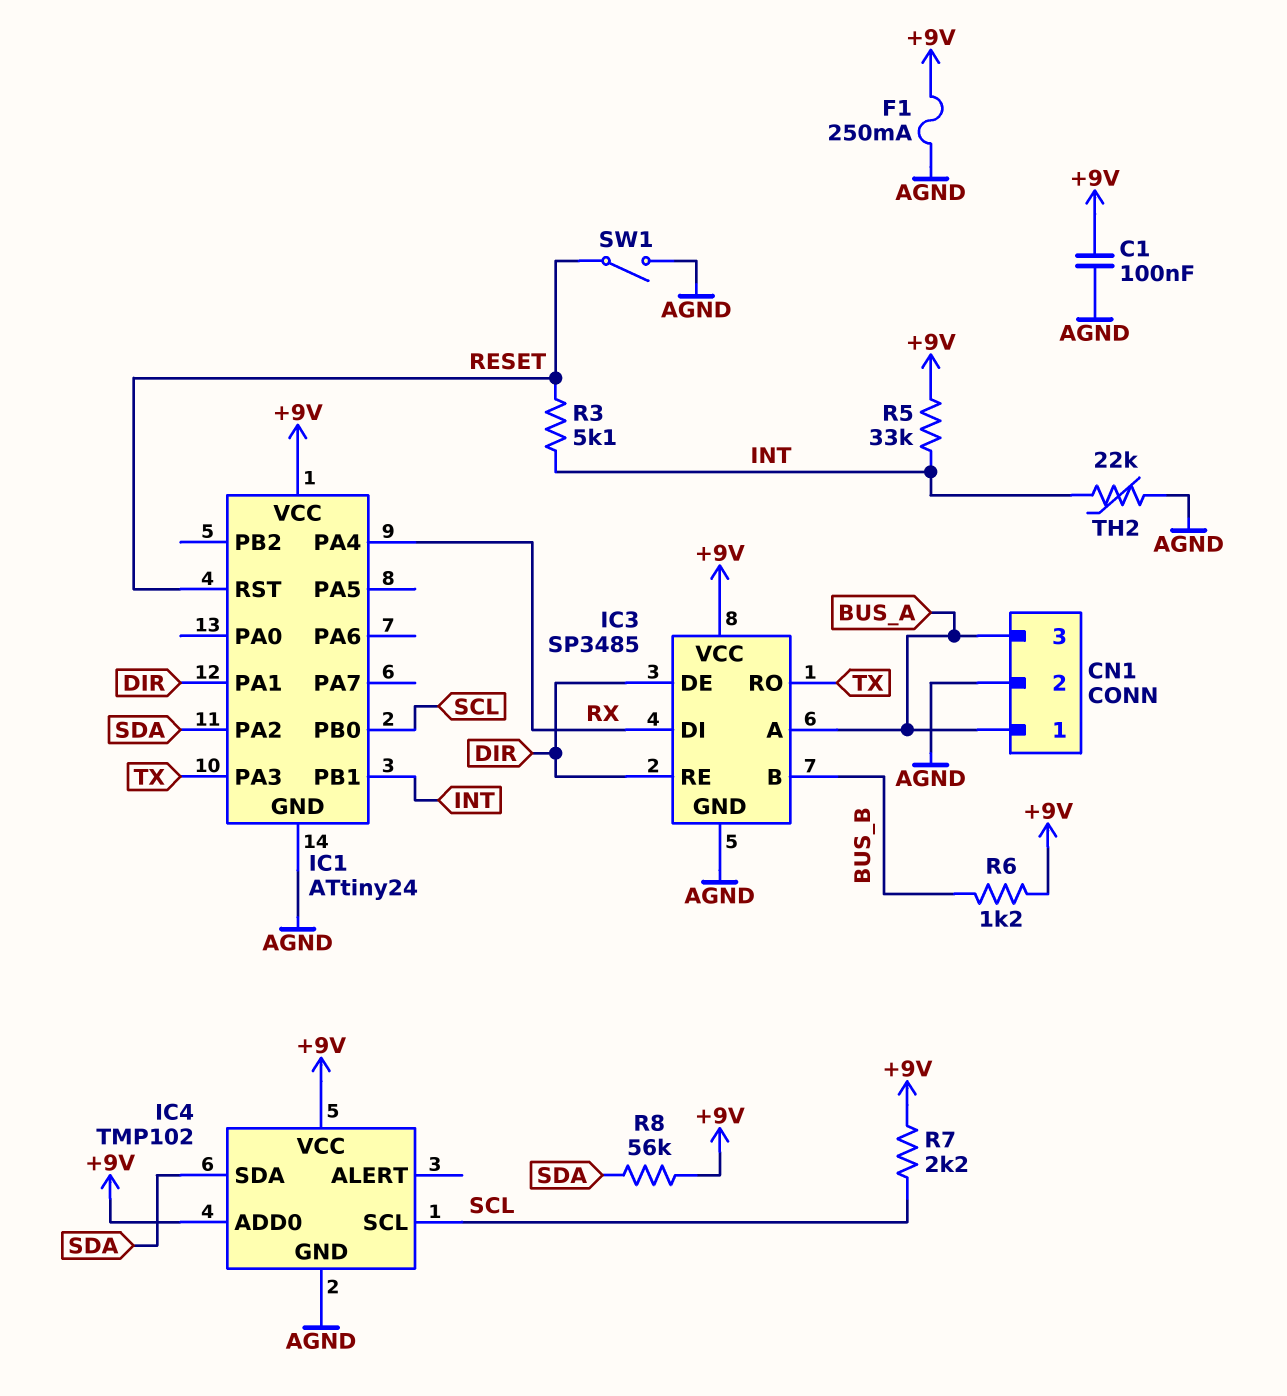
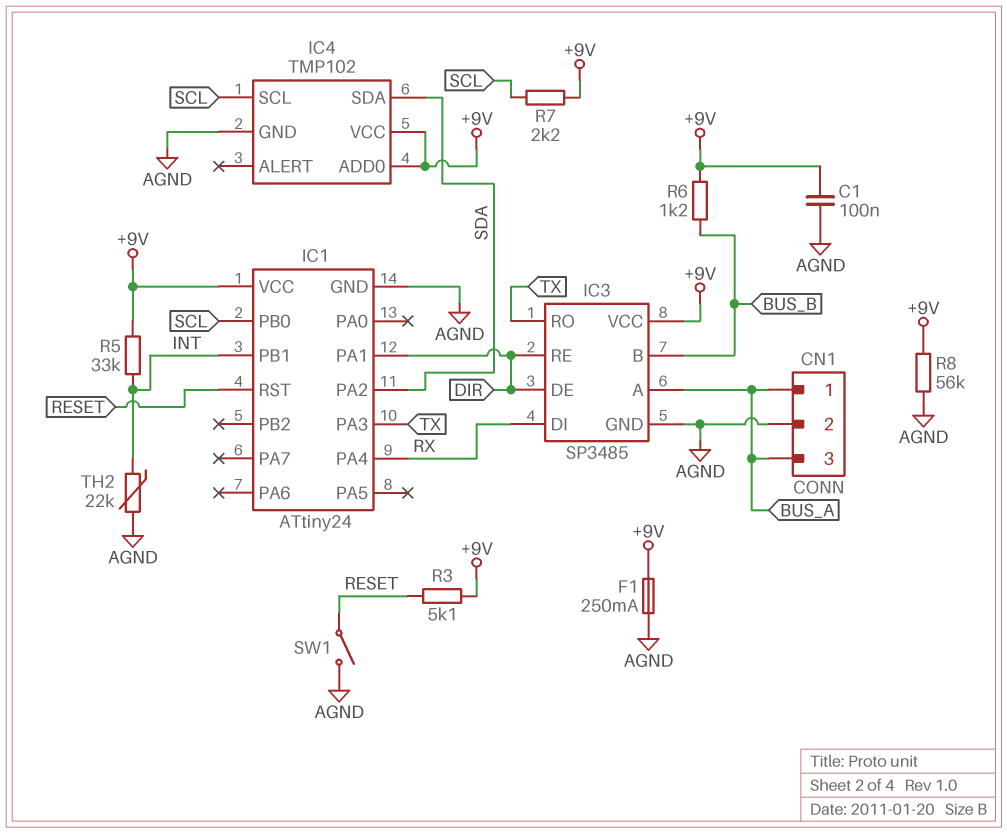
R3: 5.1k (INT, RESET) -> 5.1k (+9V, RESET)
R8: 56k (+9V, SDA) -> 56k (+9V, AGND)

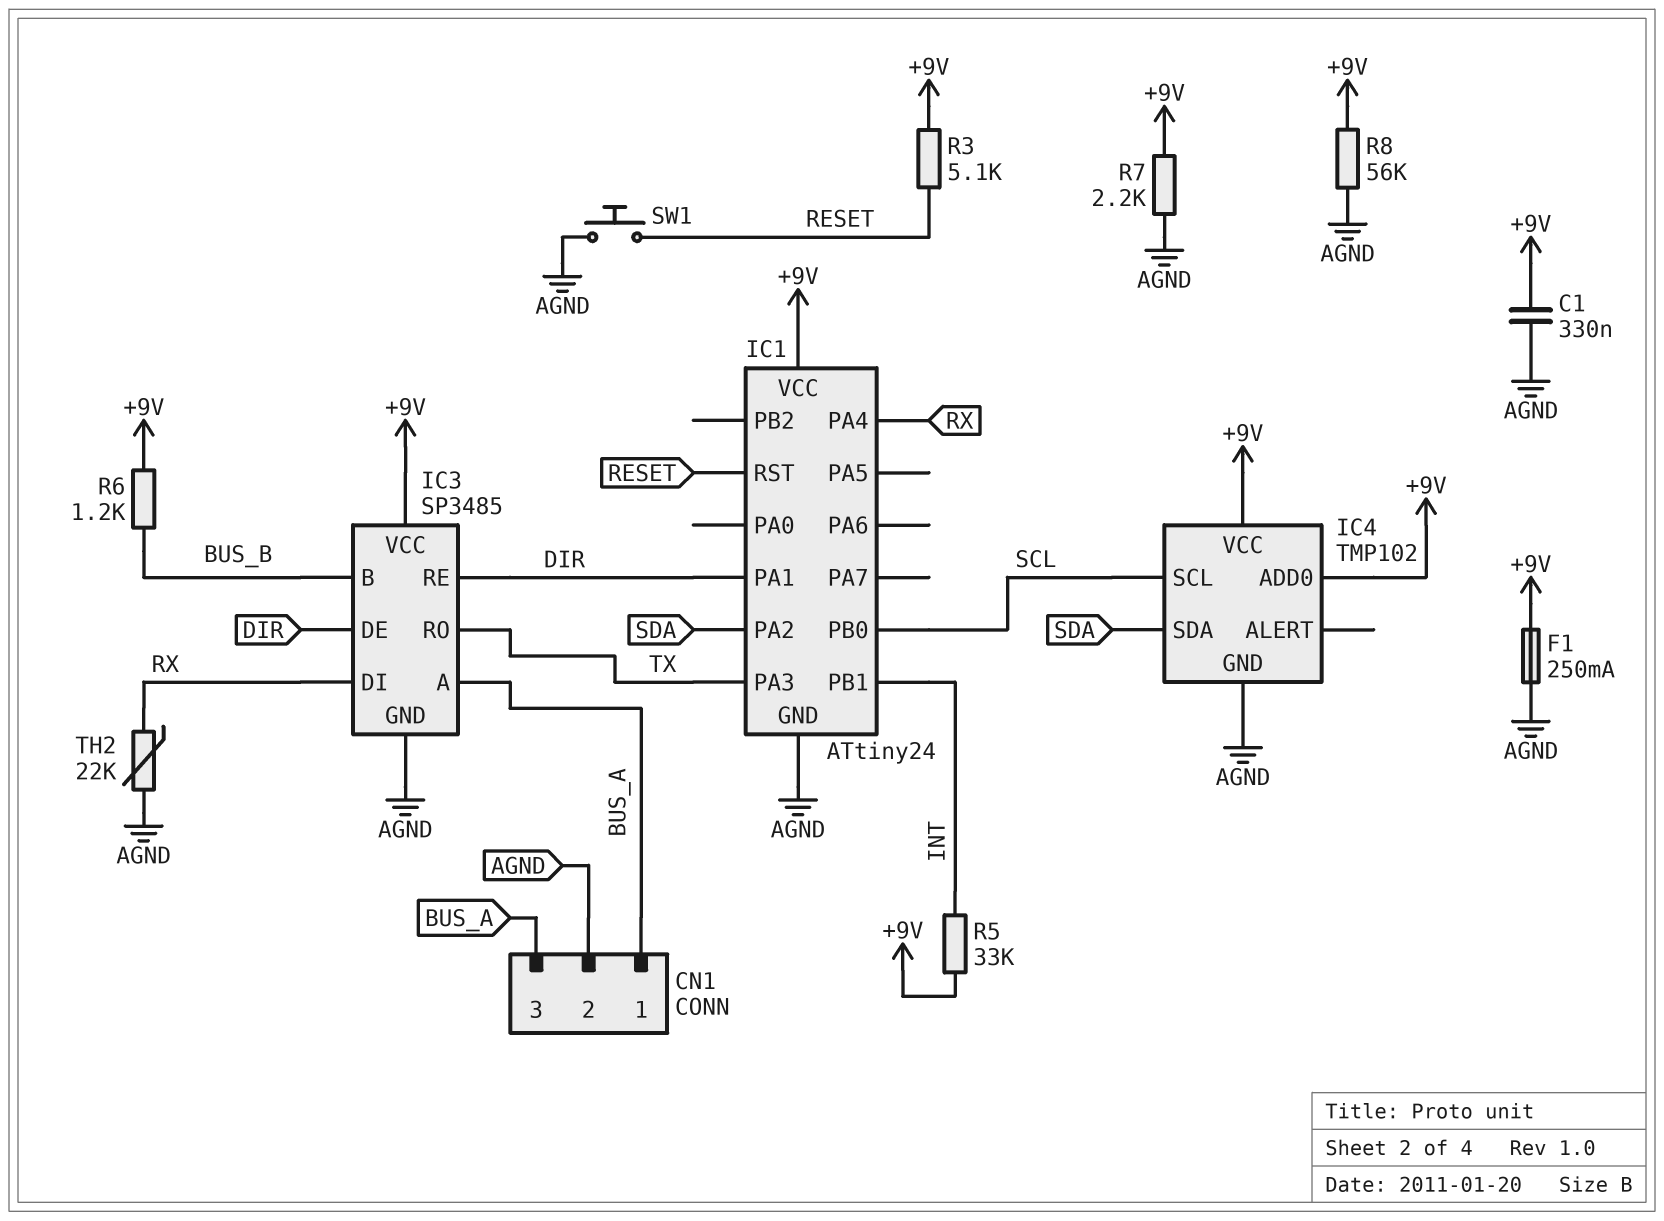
C1: 100nF (+9V, AGND) -> 330nF (+9V, AGND)
R7: 2.2k (+9V, SCL) -> 2.2k (+9V, AGND)
SW1: switch (AGND, RESET) -> button (AGND, RESET)
TH2: 22k (AGND, INT) -> 22k (AGND, RX)

